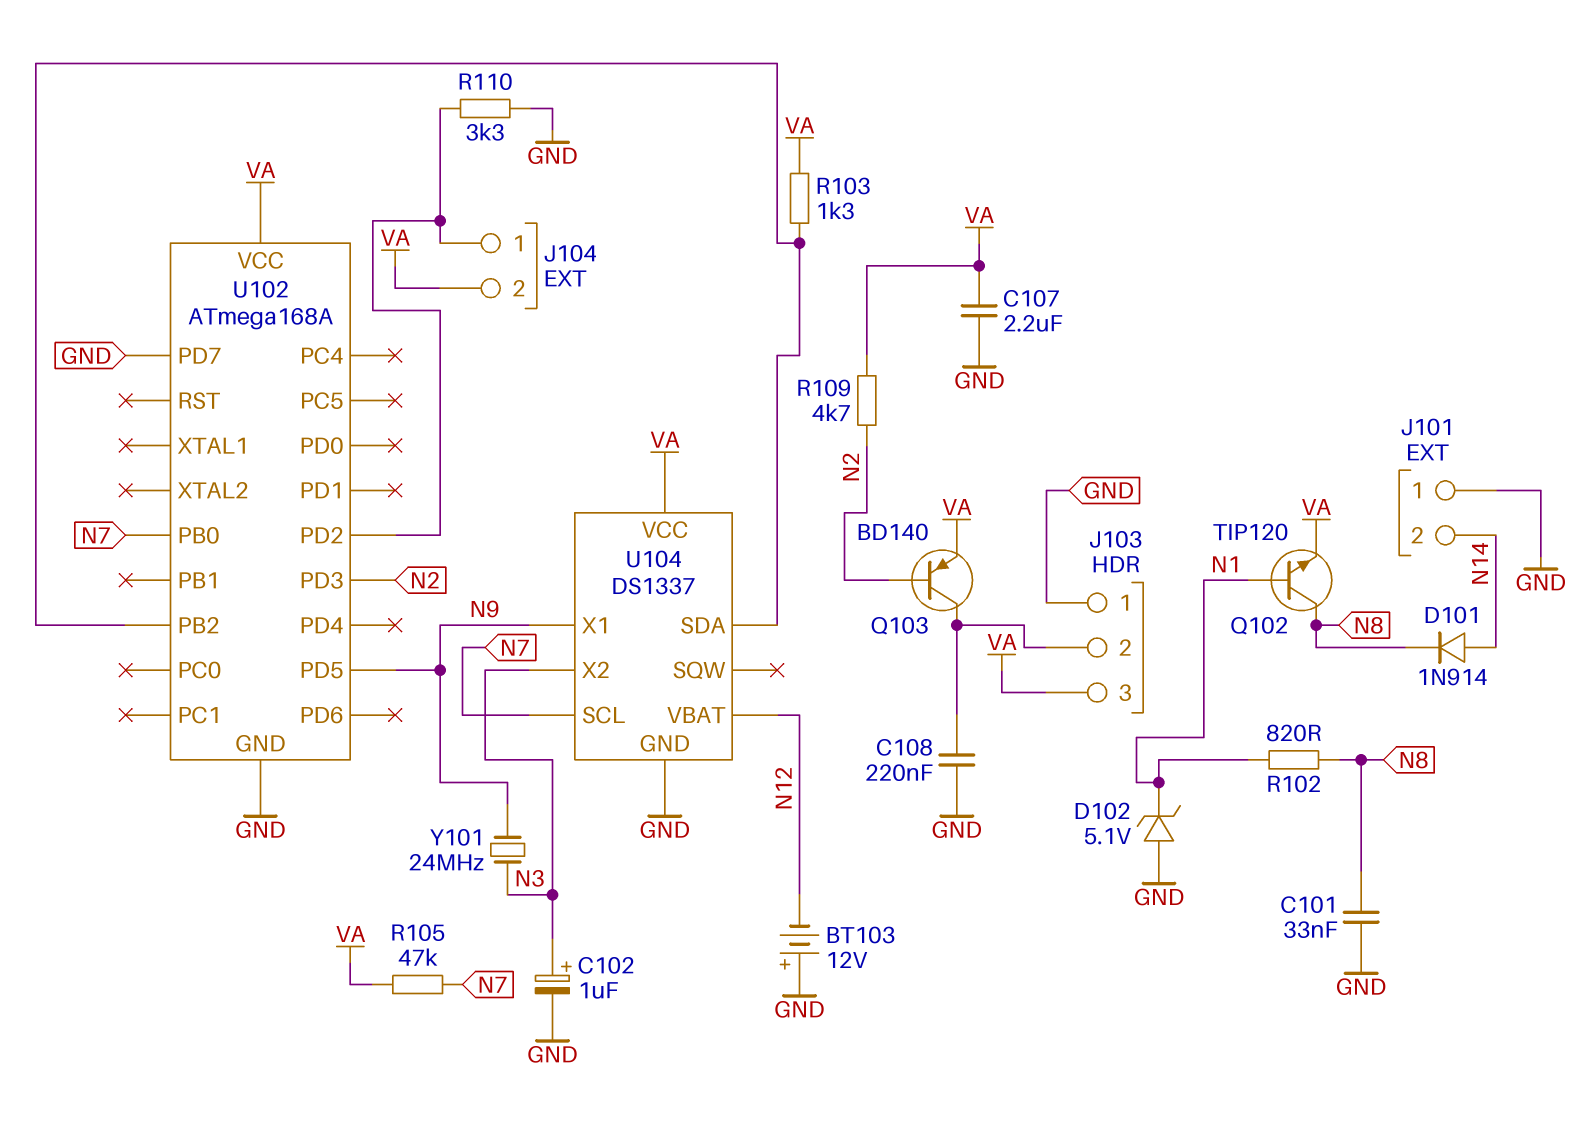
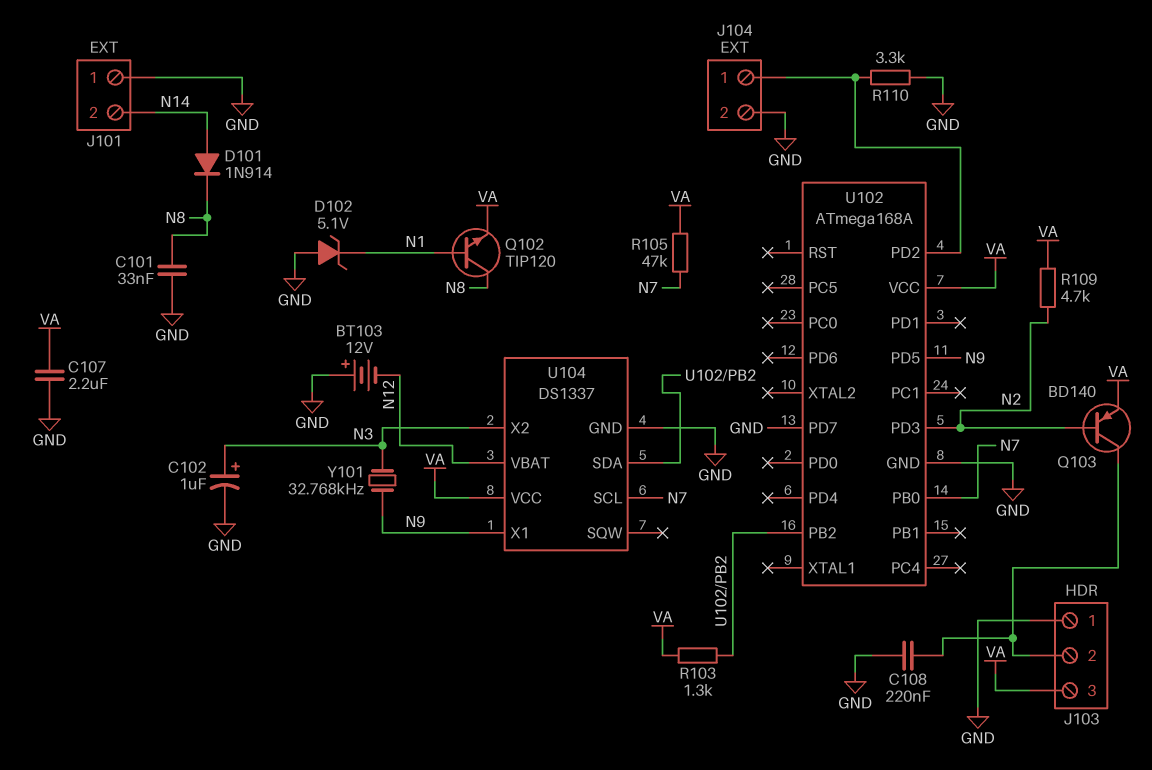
J104 pin 2: VA -> GND
R102: 820 (N1, N8) -> none
Y101: 24MHz (N3, N9) -> 32.768kHz (N3, N9)

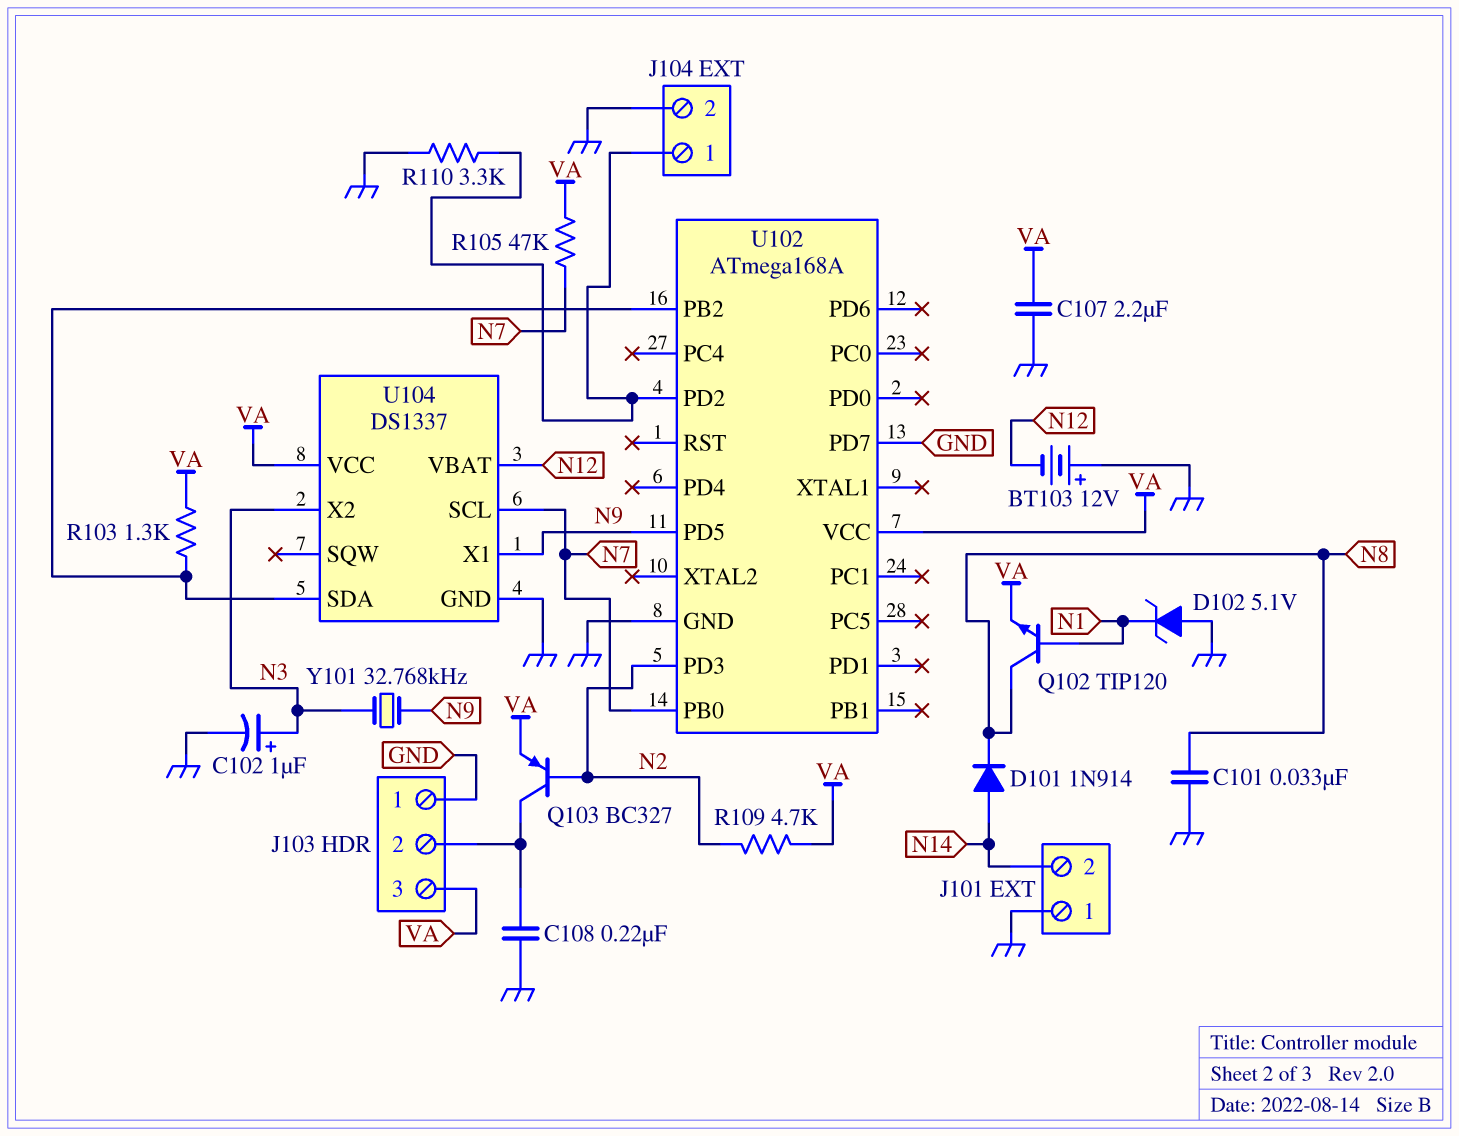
Q103: PNP BD140 (B N2, C J103/2, E VA) -> PNP BC327 (B N2, C J103/2, E VA)

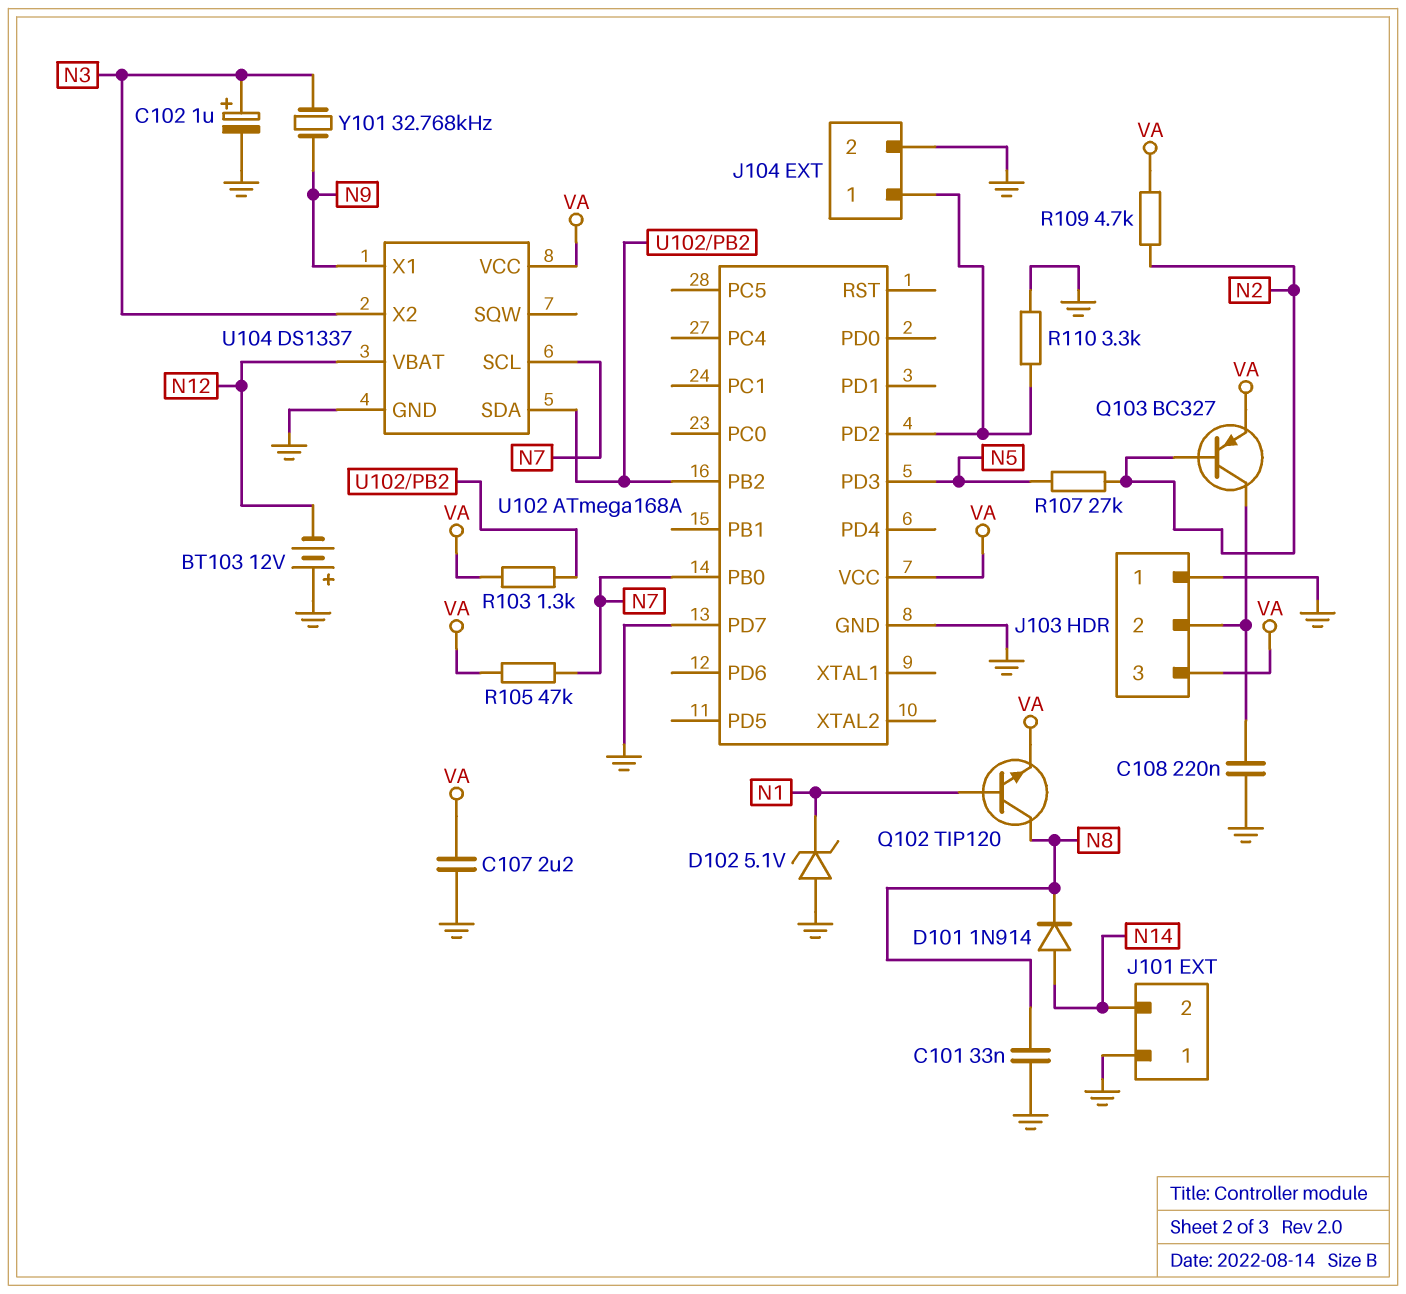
R107: none -> 27k (N2, N5)
U102 pin PD3: N2 -> N5
U102 pin PD5: N9 -> none

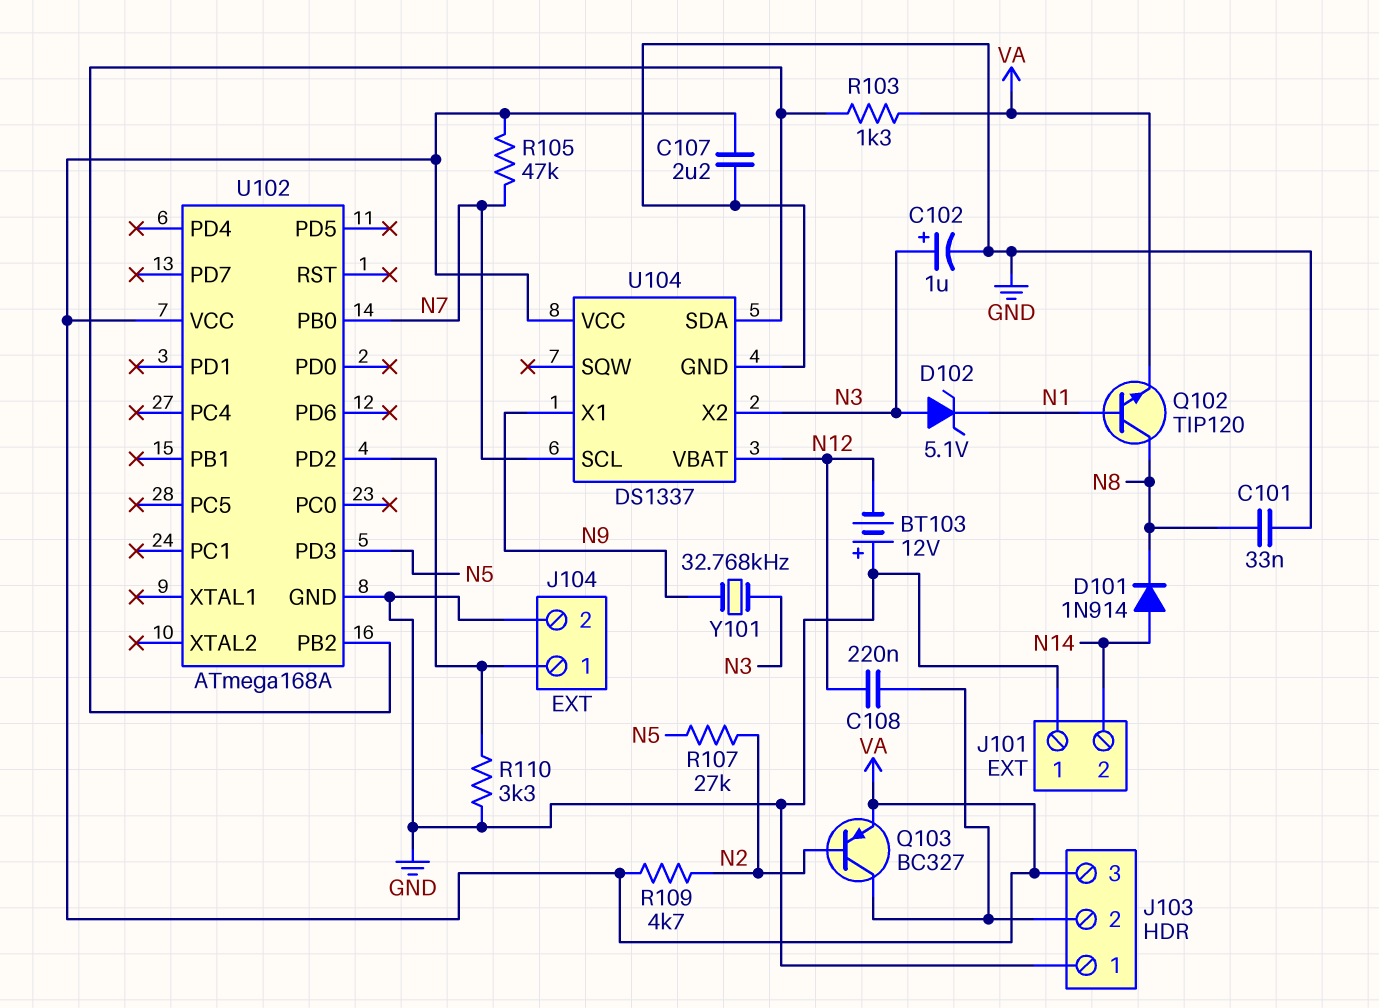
C108: 220nF (GND, J103/2) -> 220nF (J103/2, N12)
D102: zener 5.1V (A GND, K N1) -> zener 5.1V (A N3, K N1)
U102 pin PD7: GND -> none

